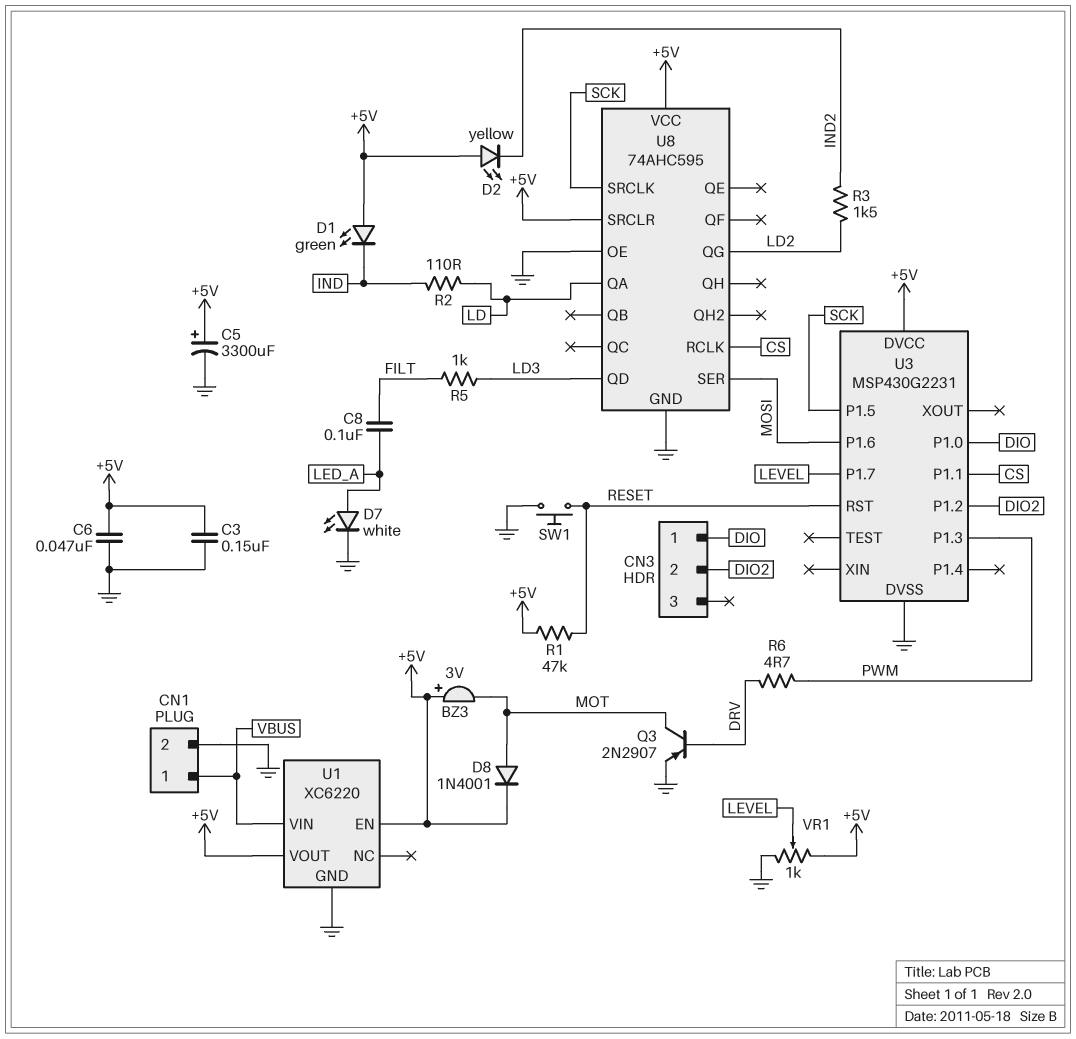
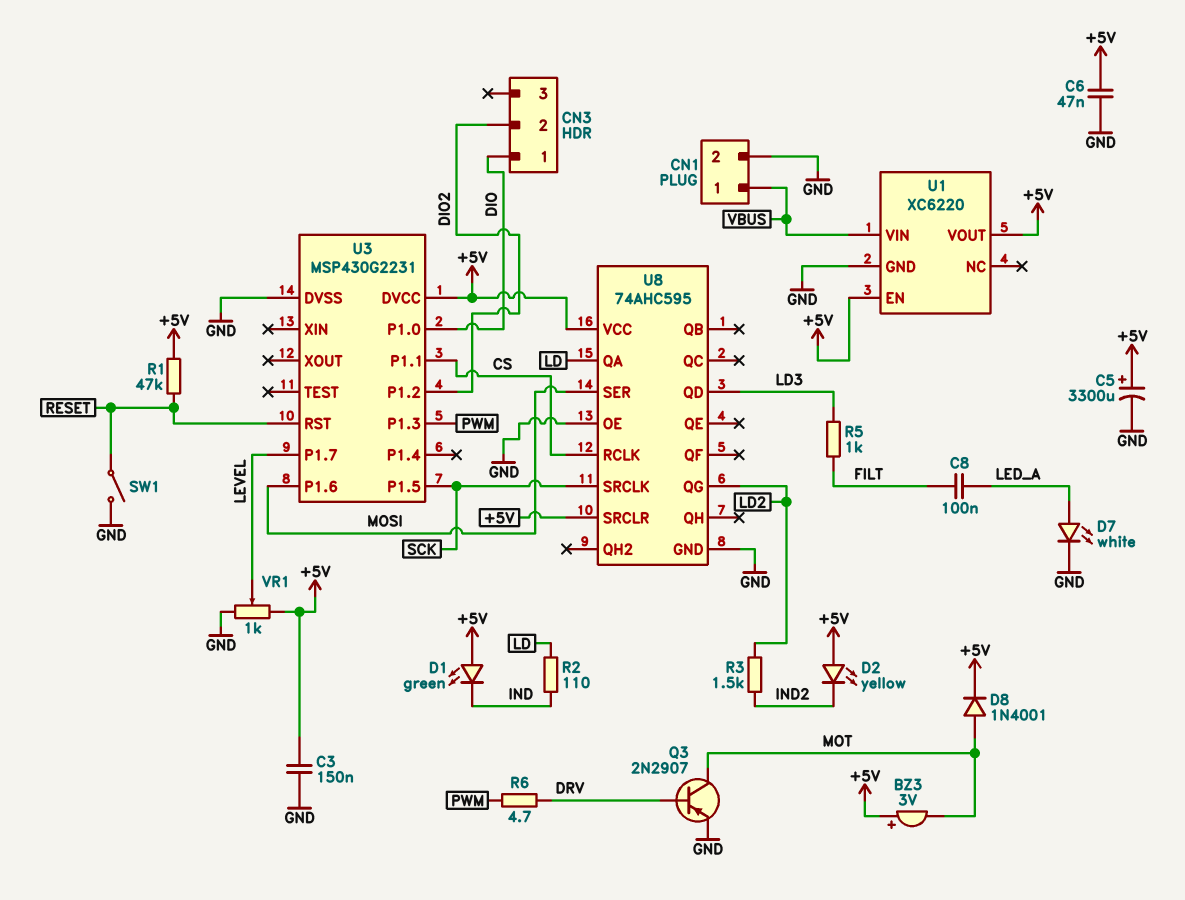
SW1: button (GND, RESET) -> switch (GND, RESET)

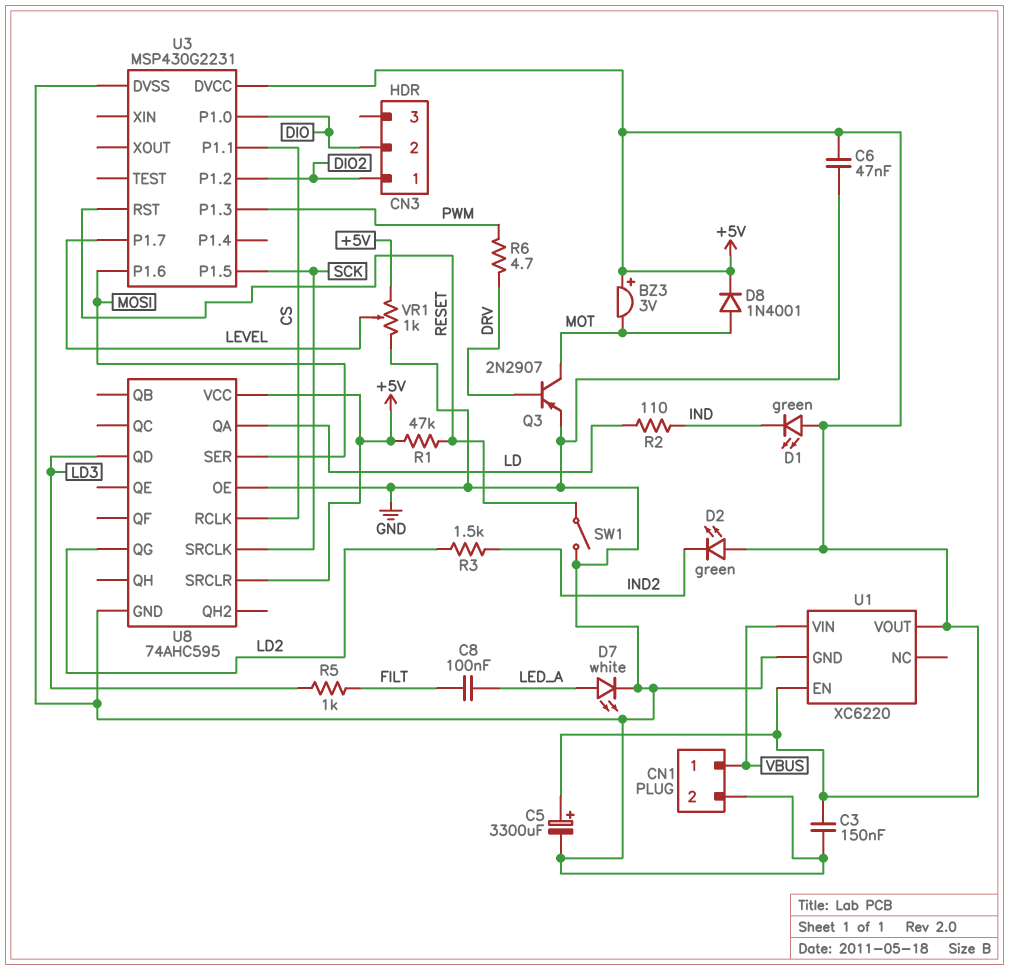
CN3 pin 1: DIO -> DIO2
CN3 pin 2: DIO2 -> DIO
D2: LED yellow (A +5V, K IND2) -> LED green (A +5V, K IND2)

